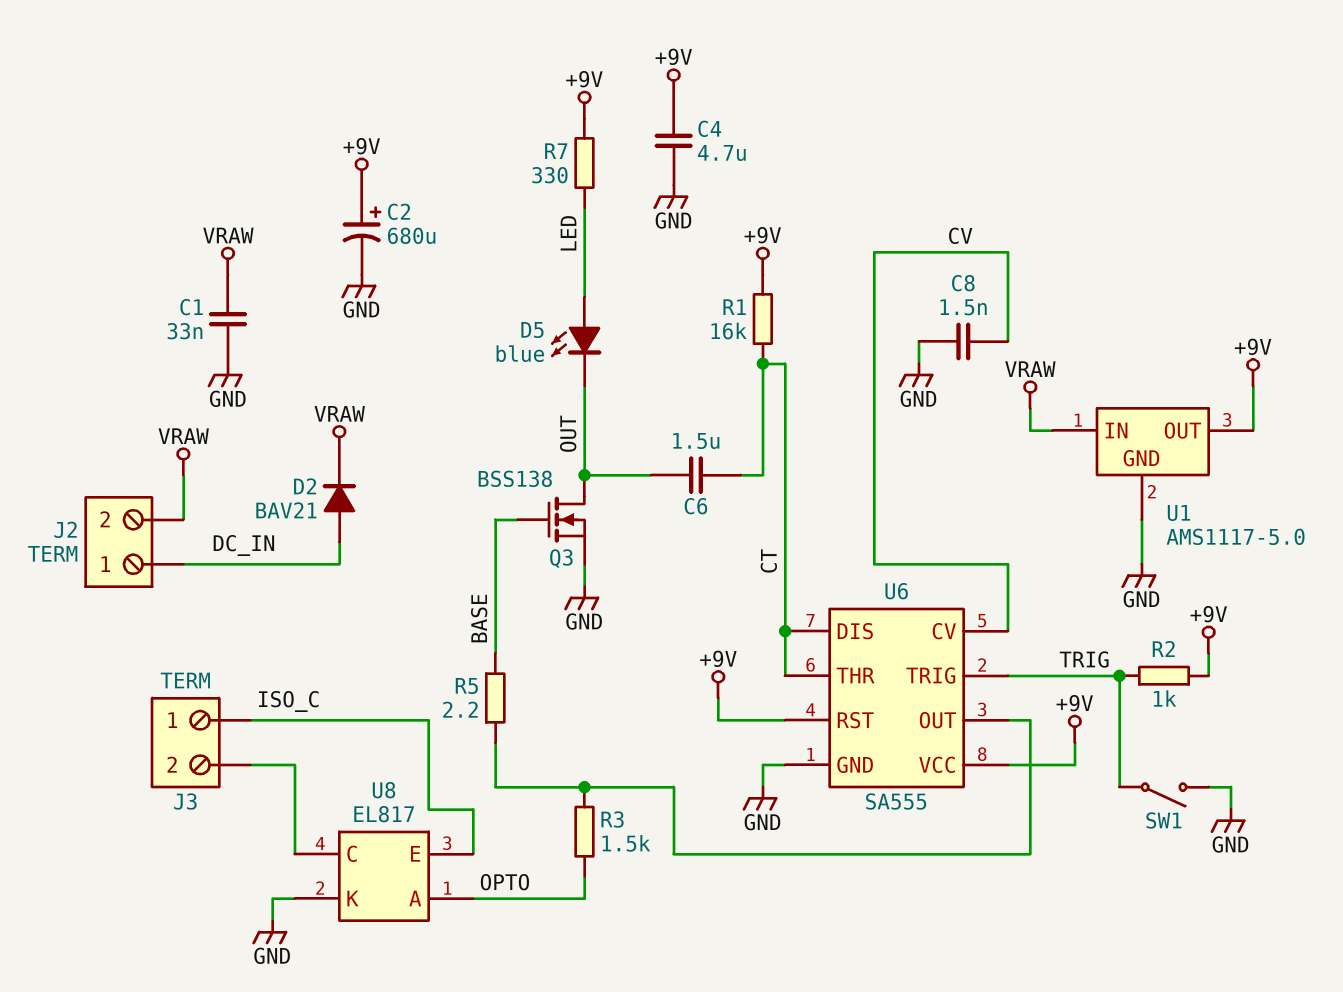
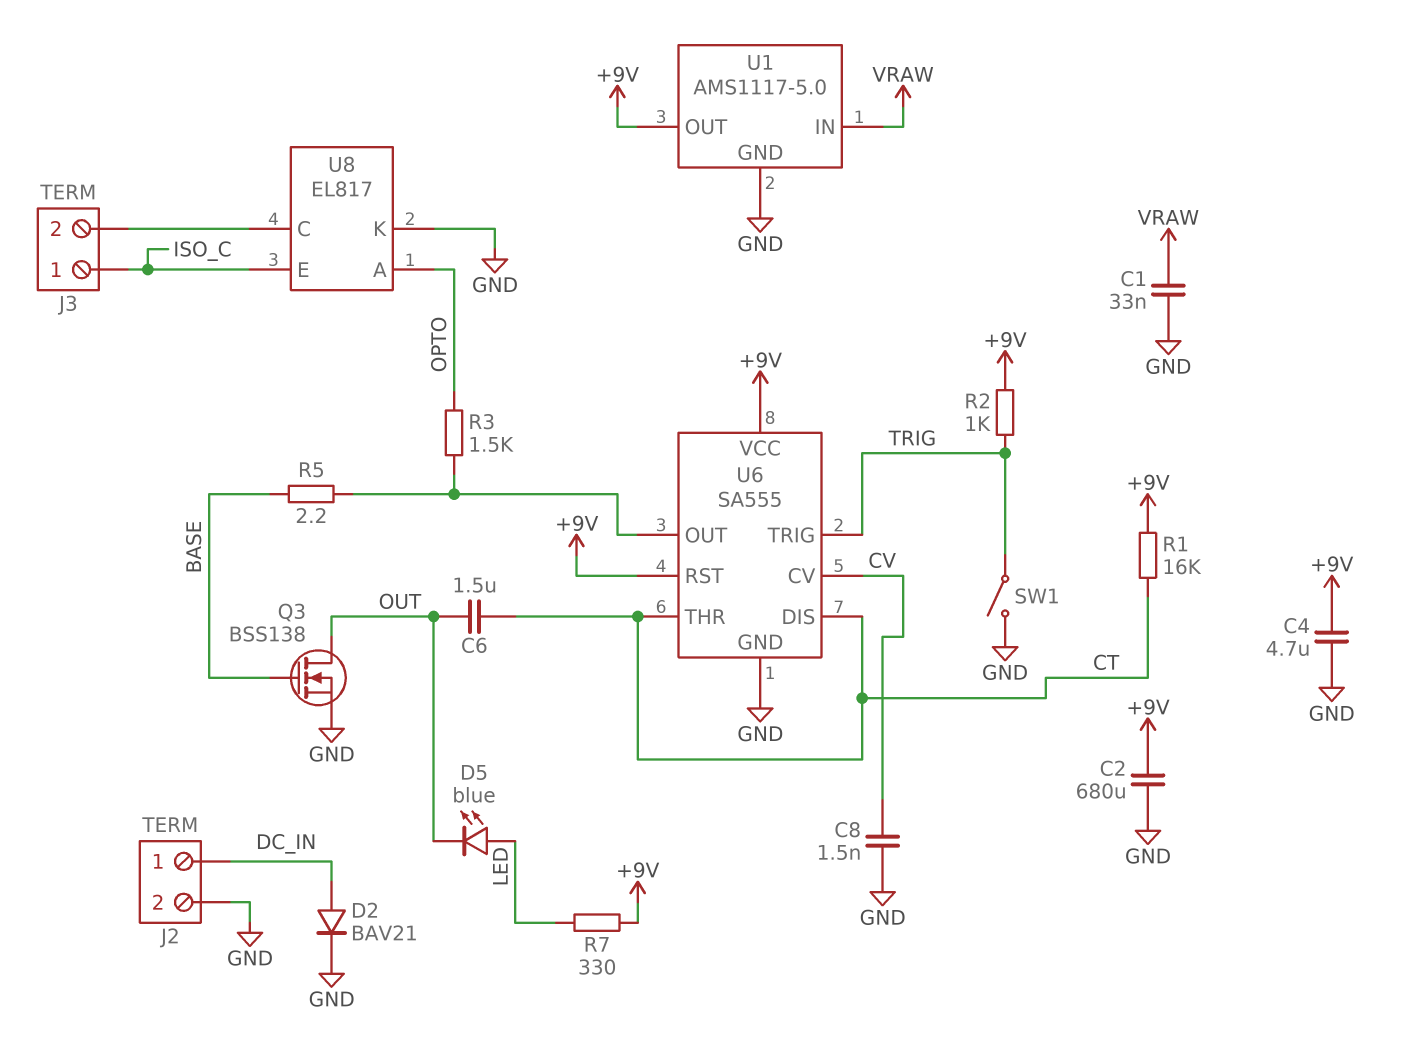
C2: 680uF (plus +9V, minus GND) -> 680uF (+9V, GND)
D2: diode BAV21 (A DC_IN, K VRAW) -> diode BAV21 (A DC_IN, K GND)
J2 pin 2: VRAW -> GND

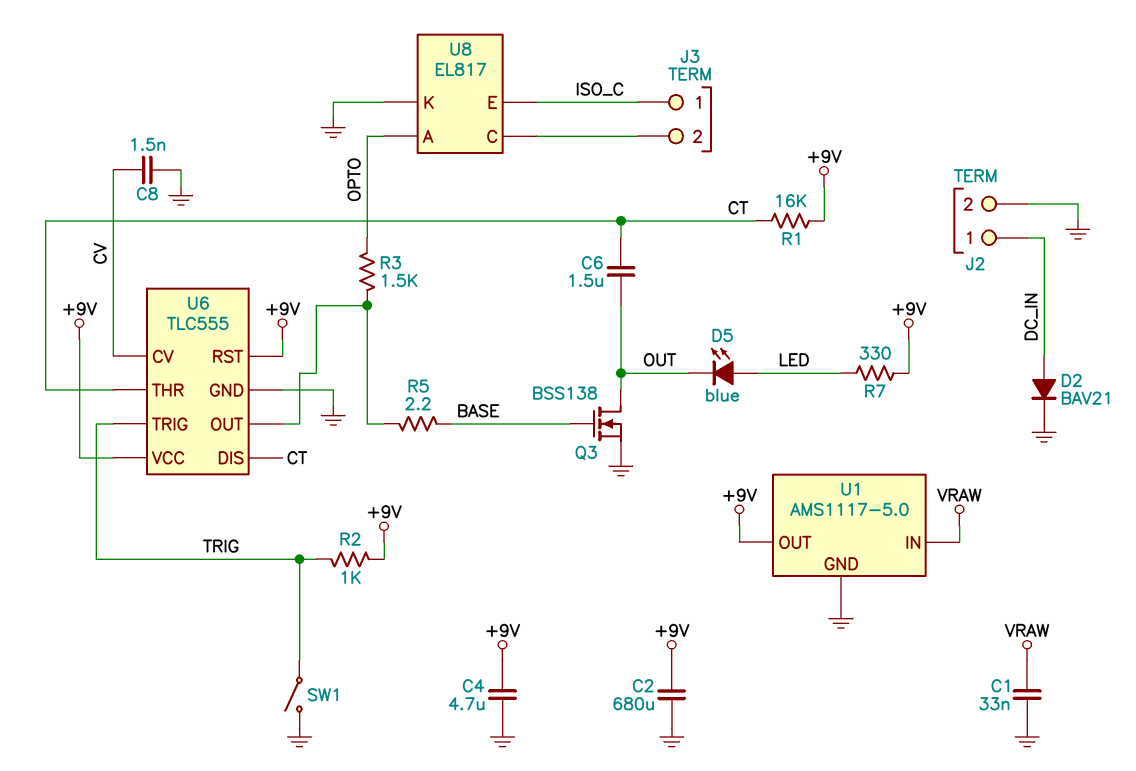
U6: SA555 -> TLC555

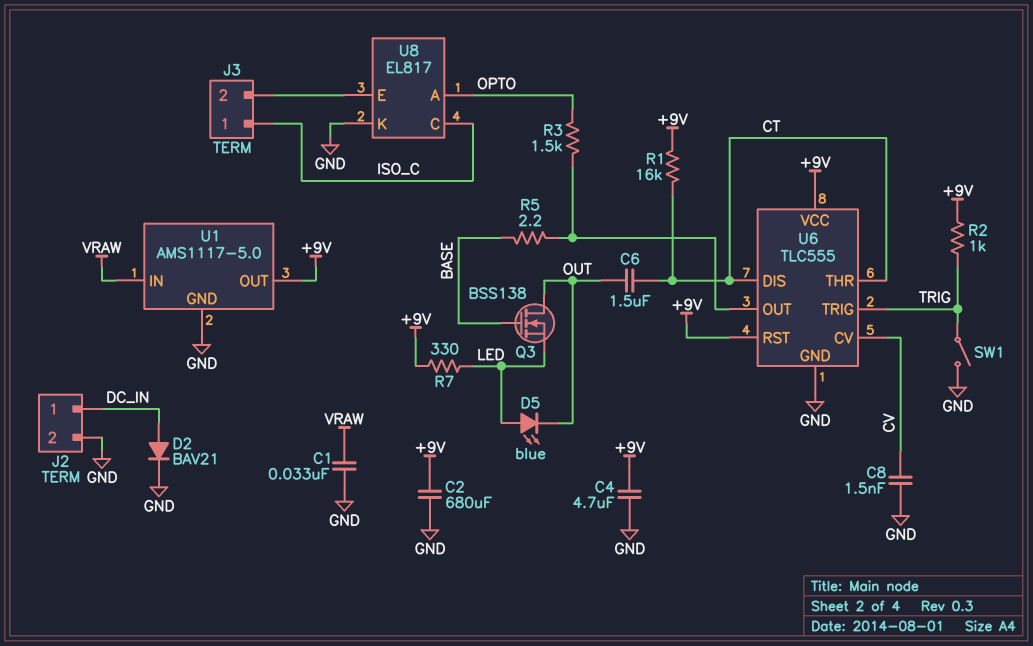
Q3: NMOS BSS138 (G BASE, D OUT, S GND) -> NMOS BSS138 (G BASE, D OUT, S LED)
U8 pin C: J3/2 -> ISO_C
U8 pin E: ISO_C -> J3/2

